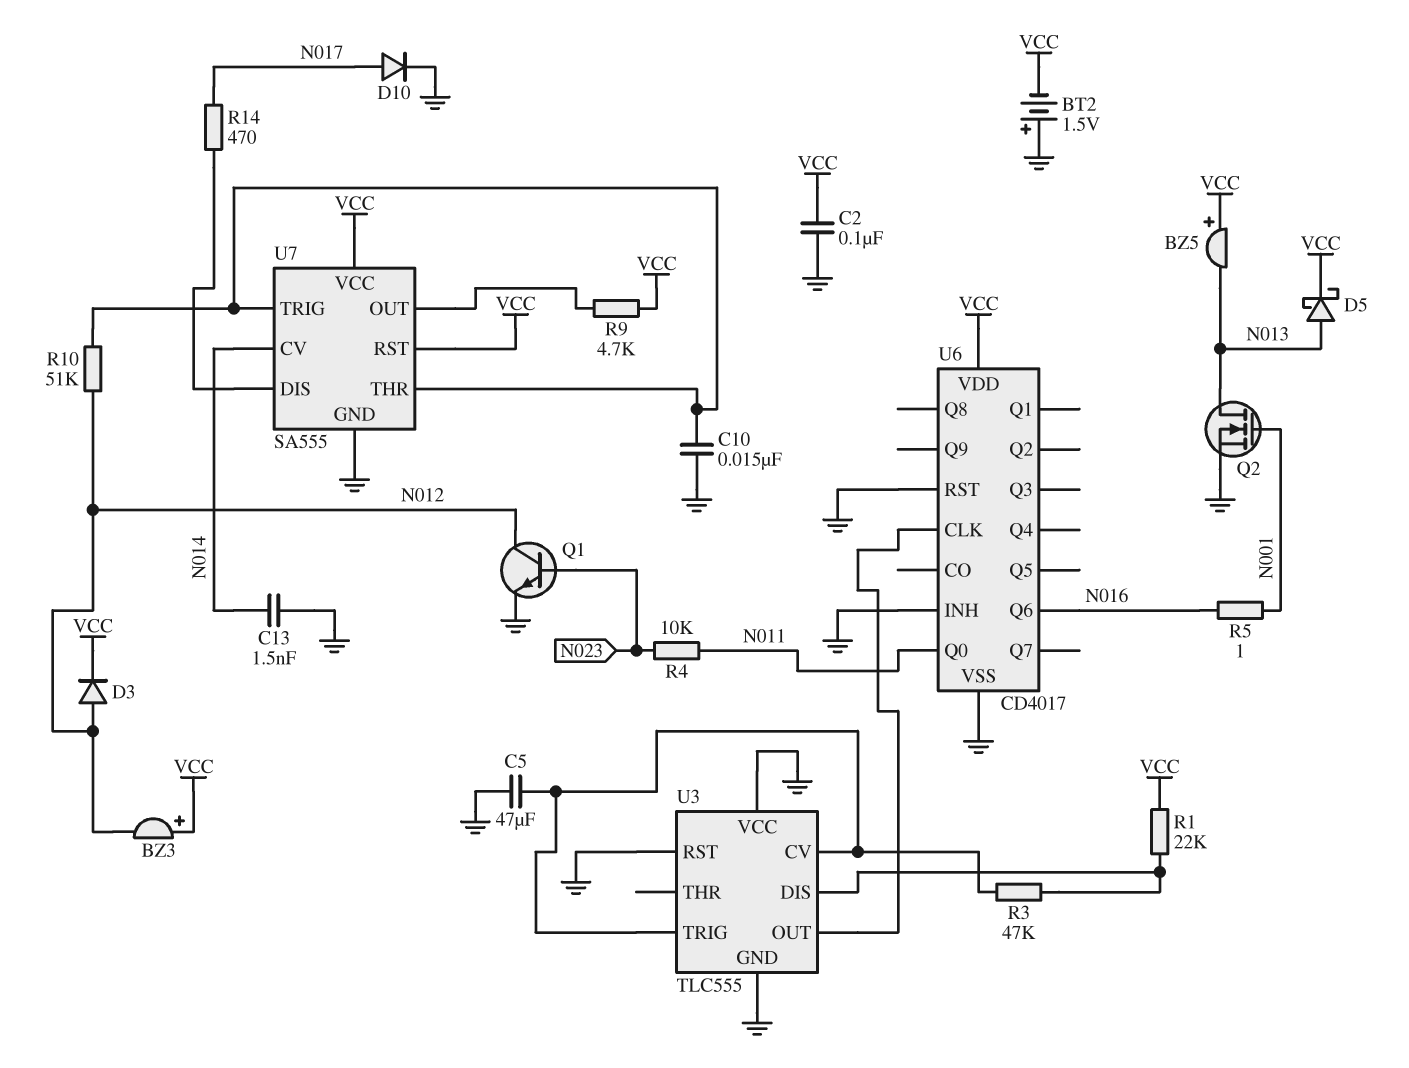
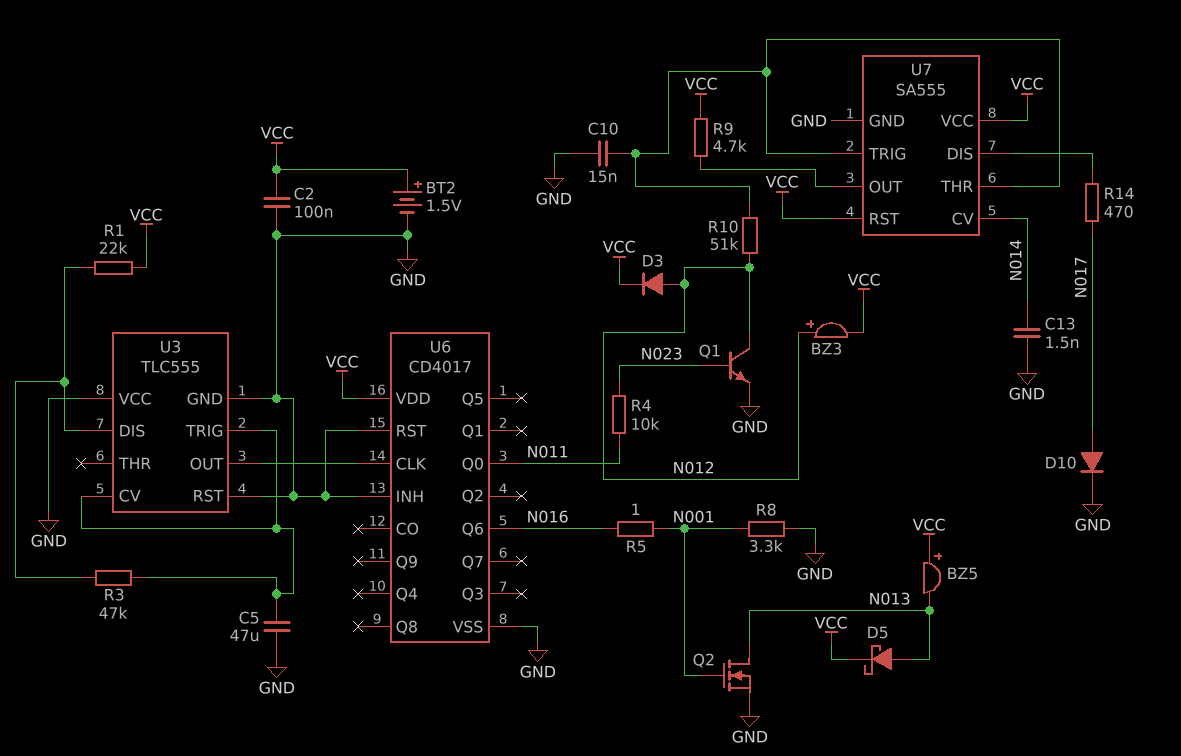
BT2: 1.5V (plus GND, minus VCC) -> 1.5V (plus VCC, minus GND)
BZ3: buzzer (plus VCC, minus N012) -> buzzer (plus N012, minus VCC)
R8: none -> 3.3k (GND, N001)

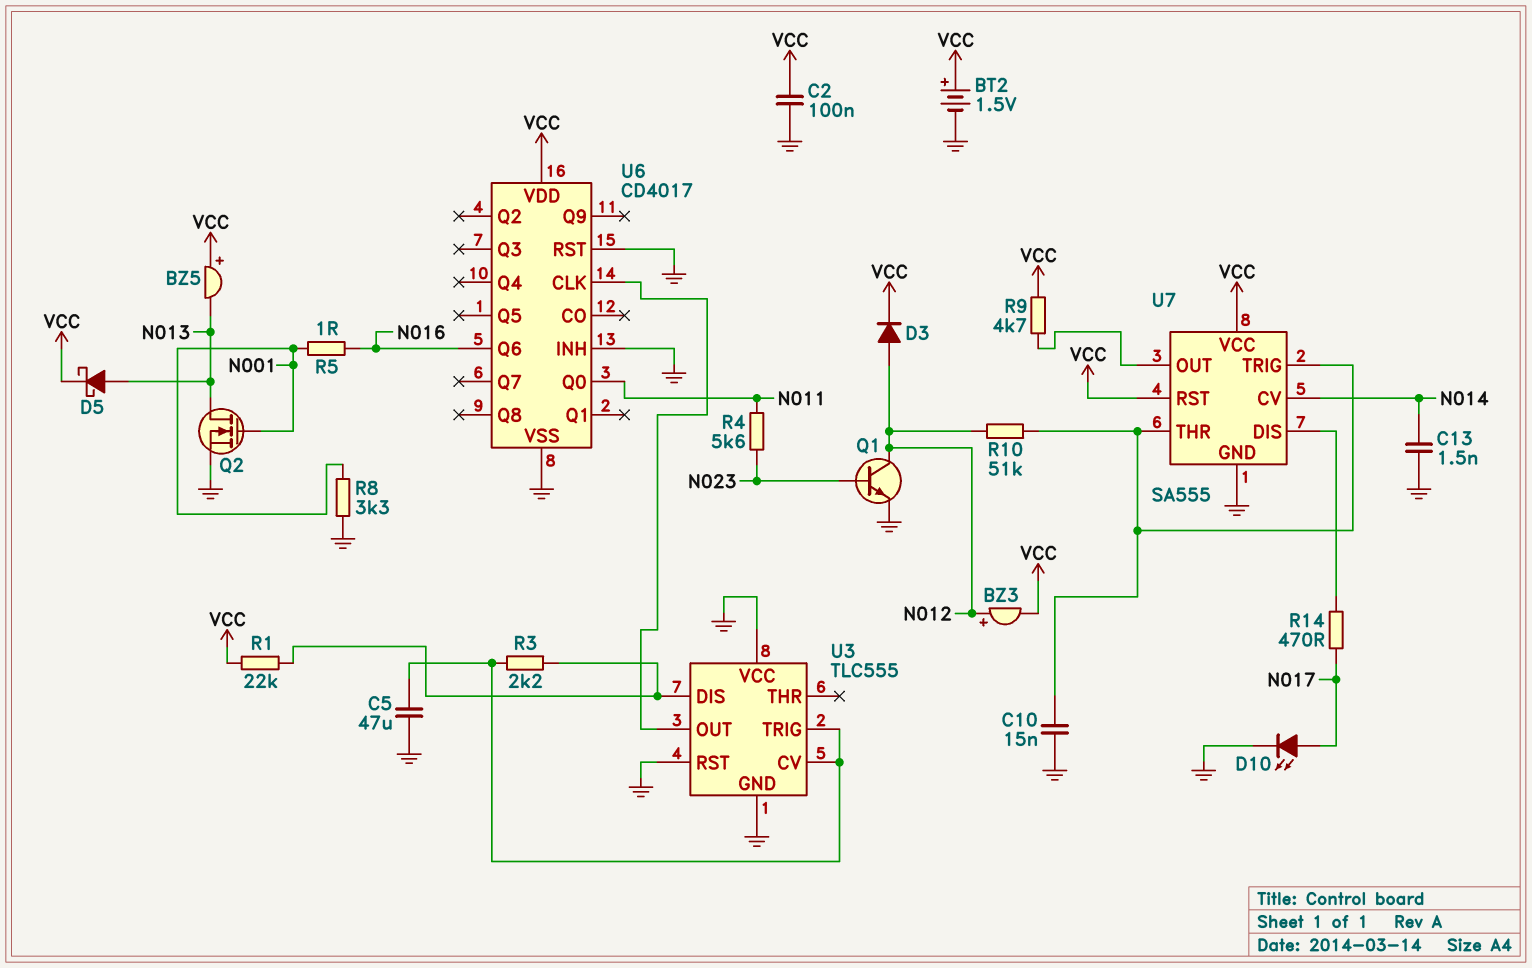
D10: diode (A N017, K GND) -> LED (A N017, K GND)
R3: 47k (U3/CV, U3/DIS) -> 2.2k (U3/CV, U3/DIS)
R4: 10k (N011, N023) -> 5.6k (N011, N023)

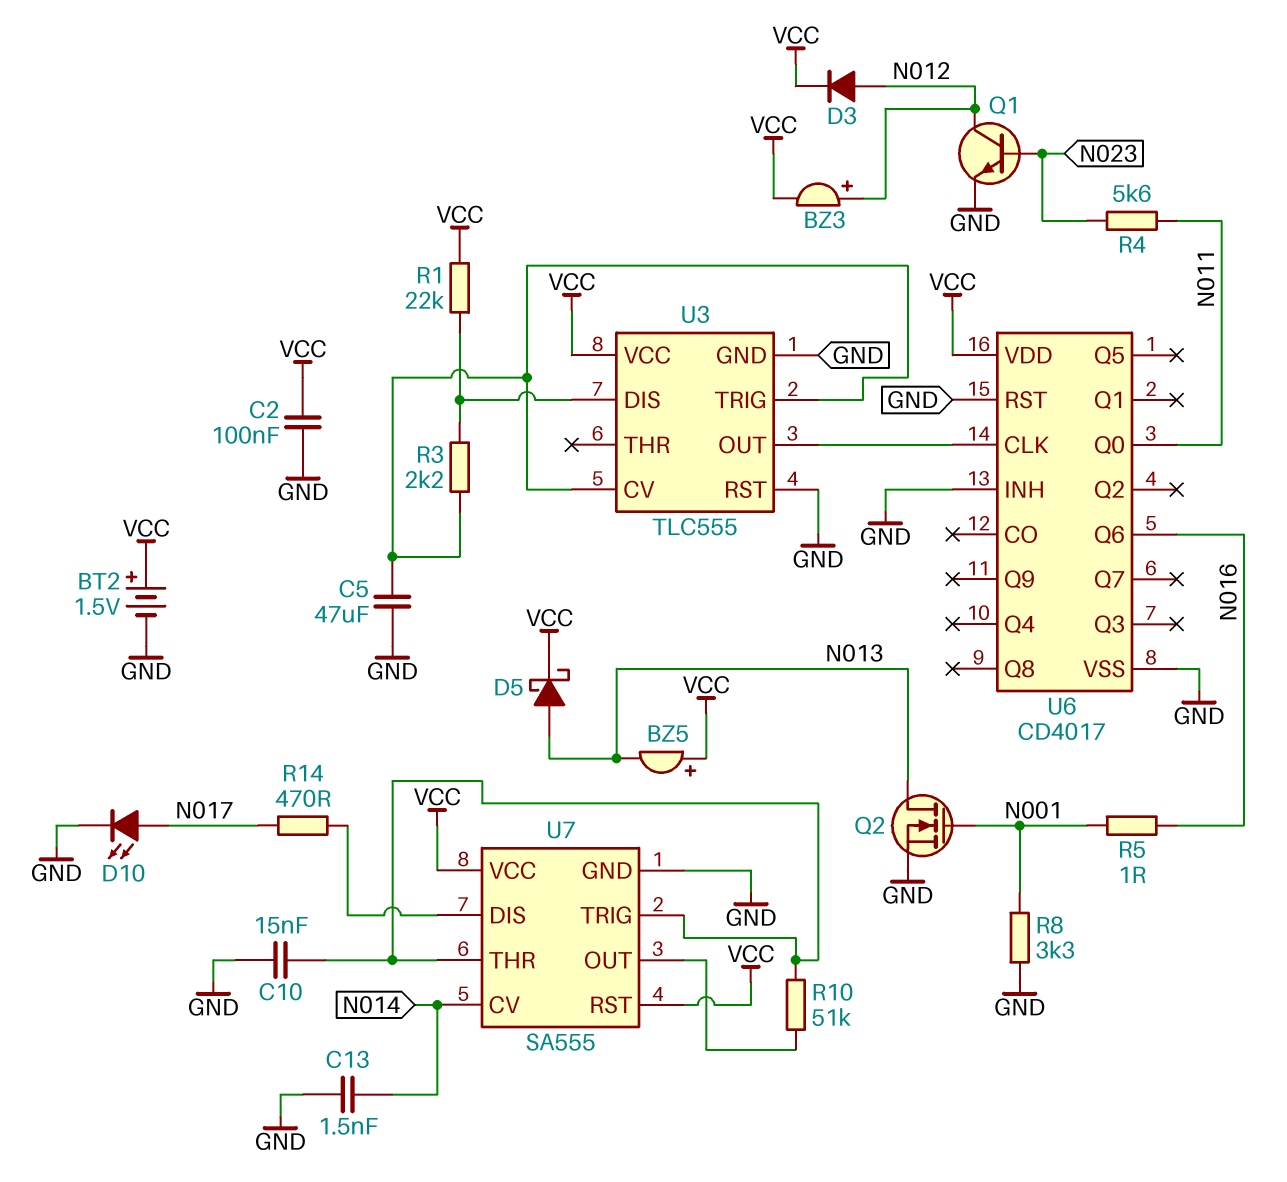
R9: 4.7k (U7/OUT, VCC) -> none
R10: 51k (N012, U7/THR) -> 51k (U7/OUT, U7/THR)
U3 pin VCC: GND -> VCC

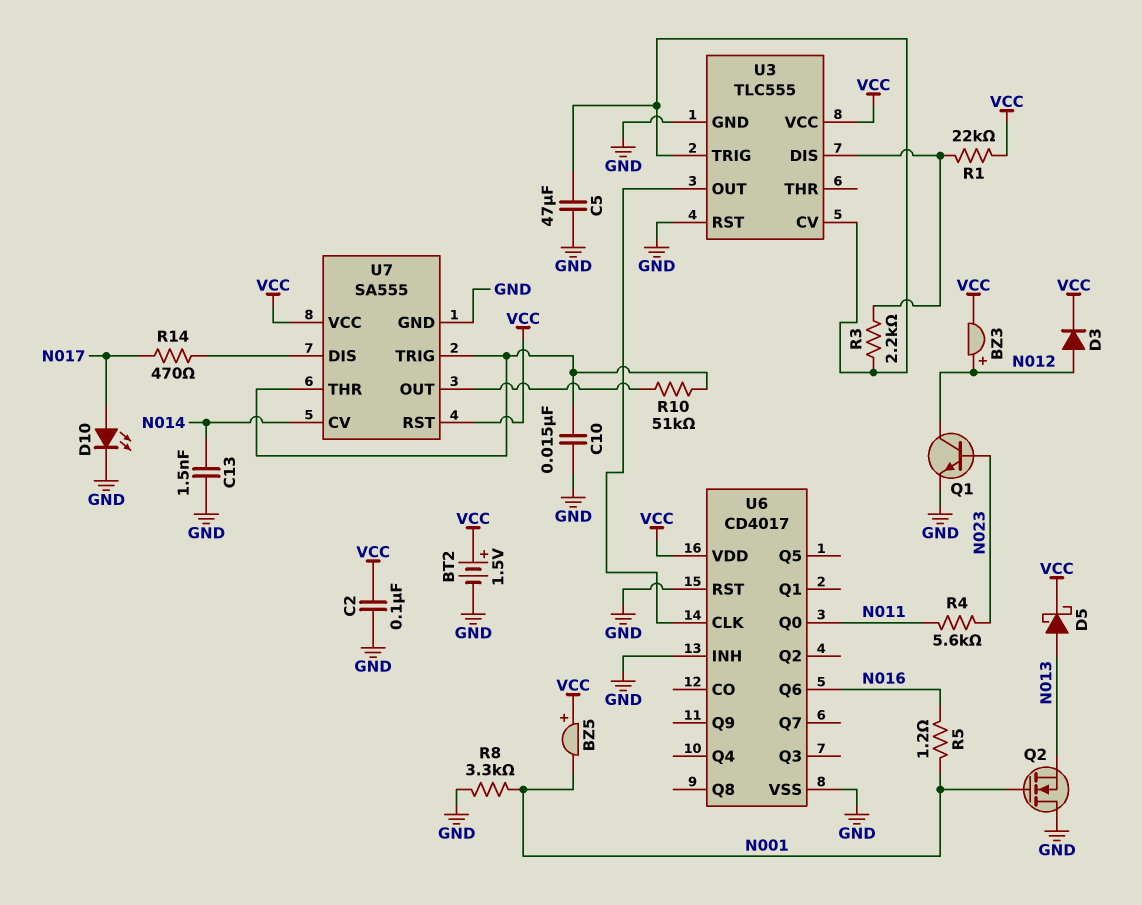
BZ5: buzzer (plus VCC, minus N013) -> buzzer (plus VCC, minus N001)
Q2: NMOS (G N001, D N013, S GND) -> NMOS (G N001, D GND, S N013)
R5: 1 (N001, N016) -> 1.2 (N001, N016)

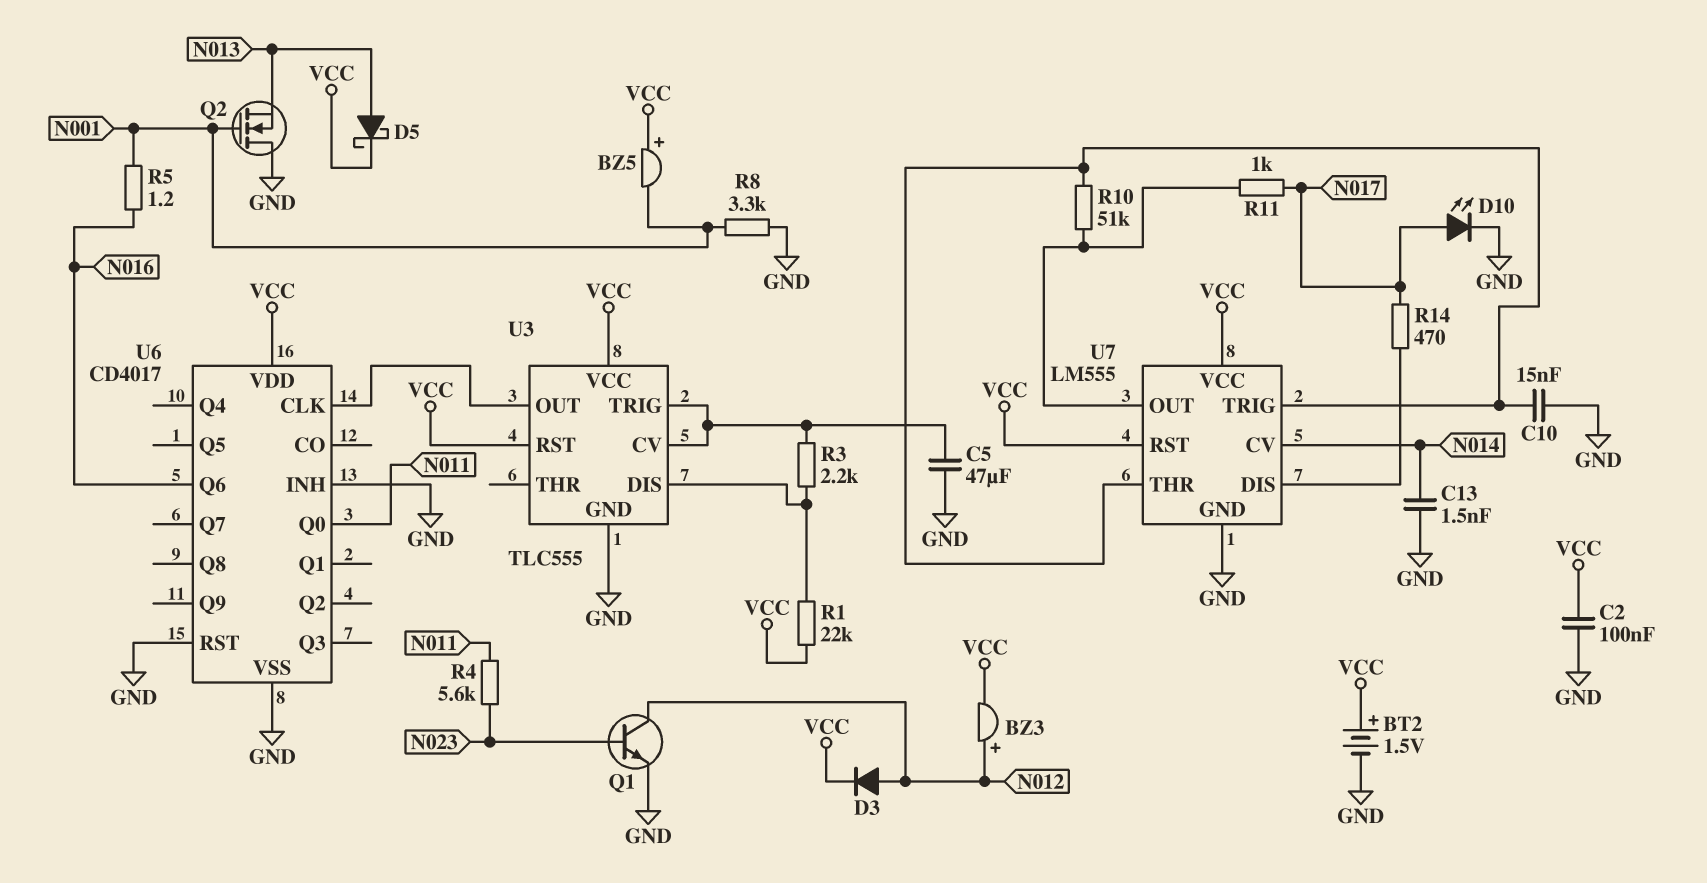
R11: none -> 1k (N017, U7/OUT)
U3 pin RST: GND -> VCC
U7: SA555 -> LM555

